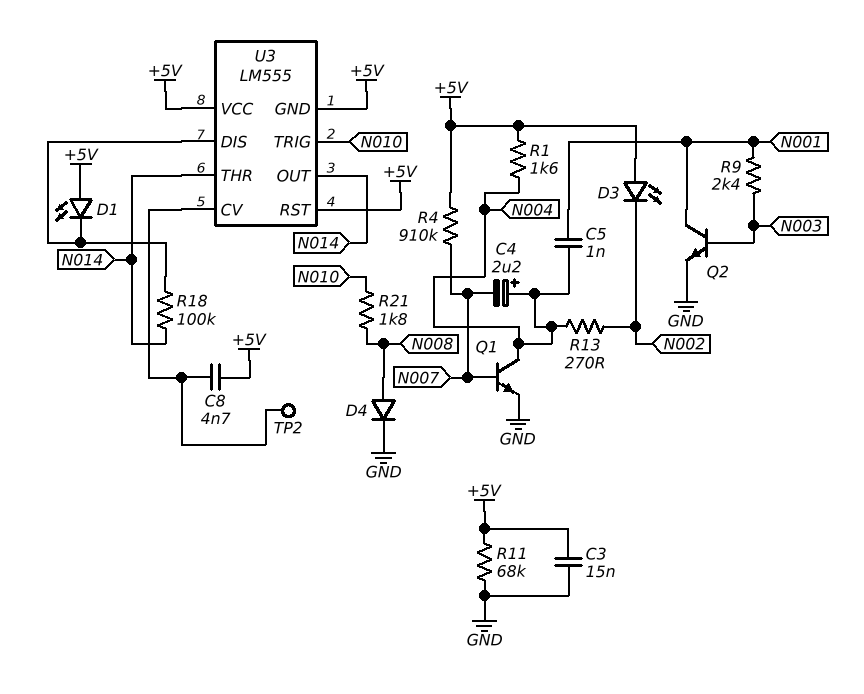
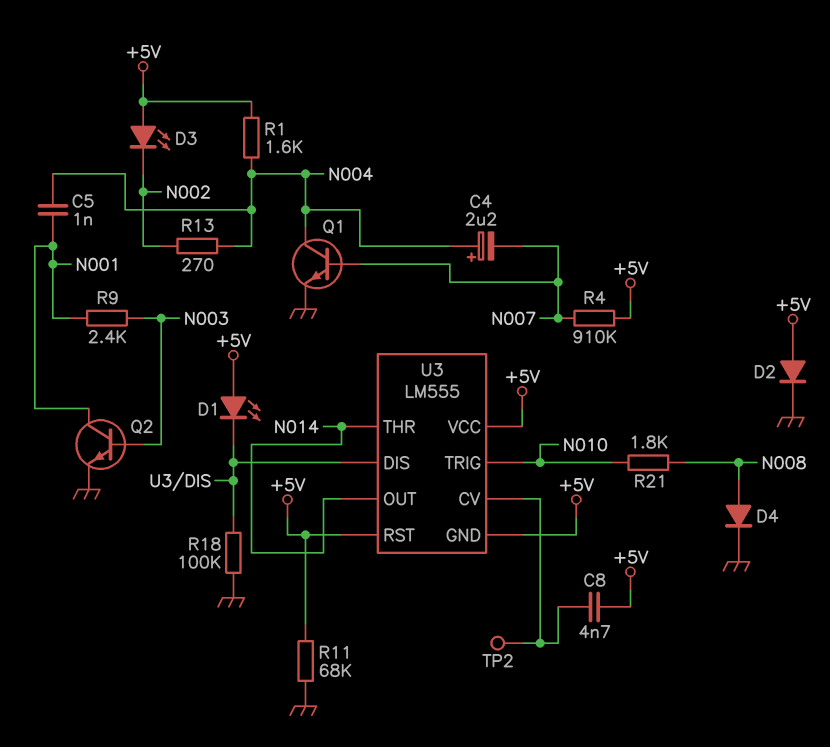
C3: 15nF (+5V, GND) -> none
D2: none -> diode (A +5V, K GND)
R18: 100k (N014, U3/DIS) -> 100k (GND, U3/DIS)

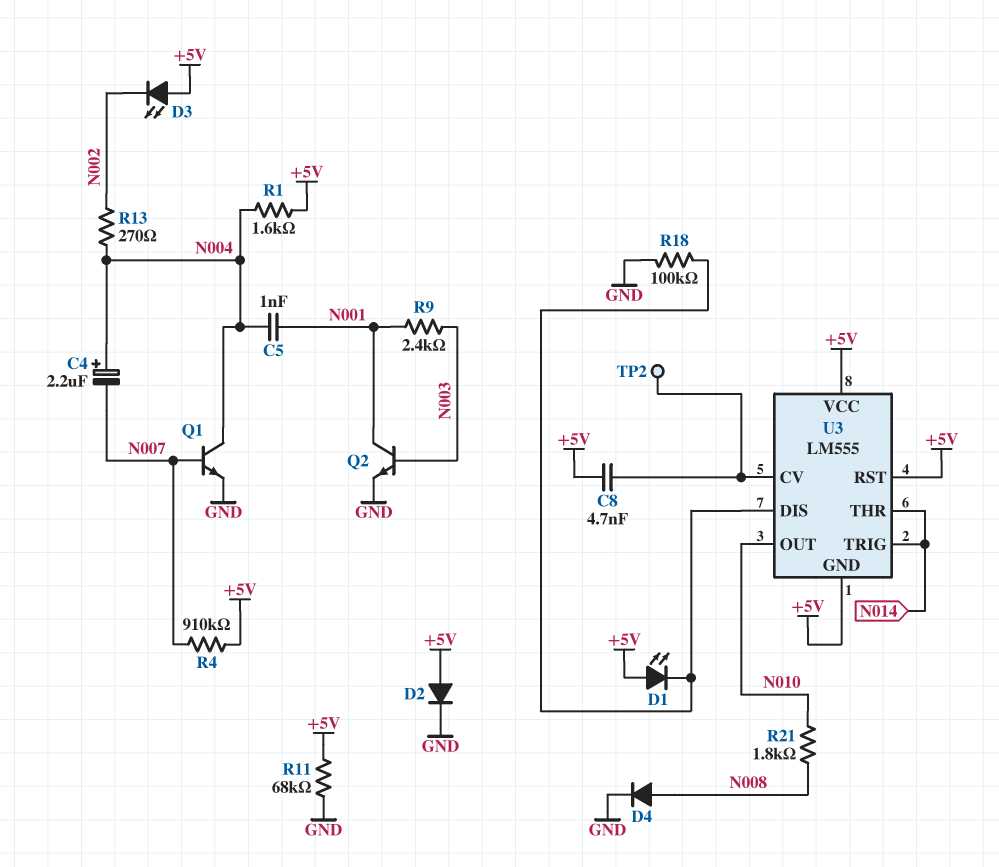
U3 pin OUT: N014 -> N010
U3 pin TRIG: N010 -> N014

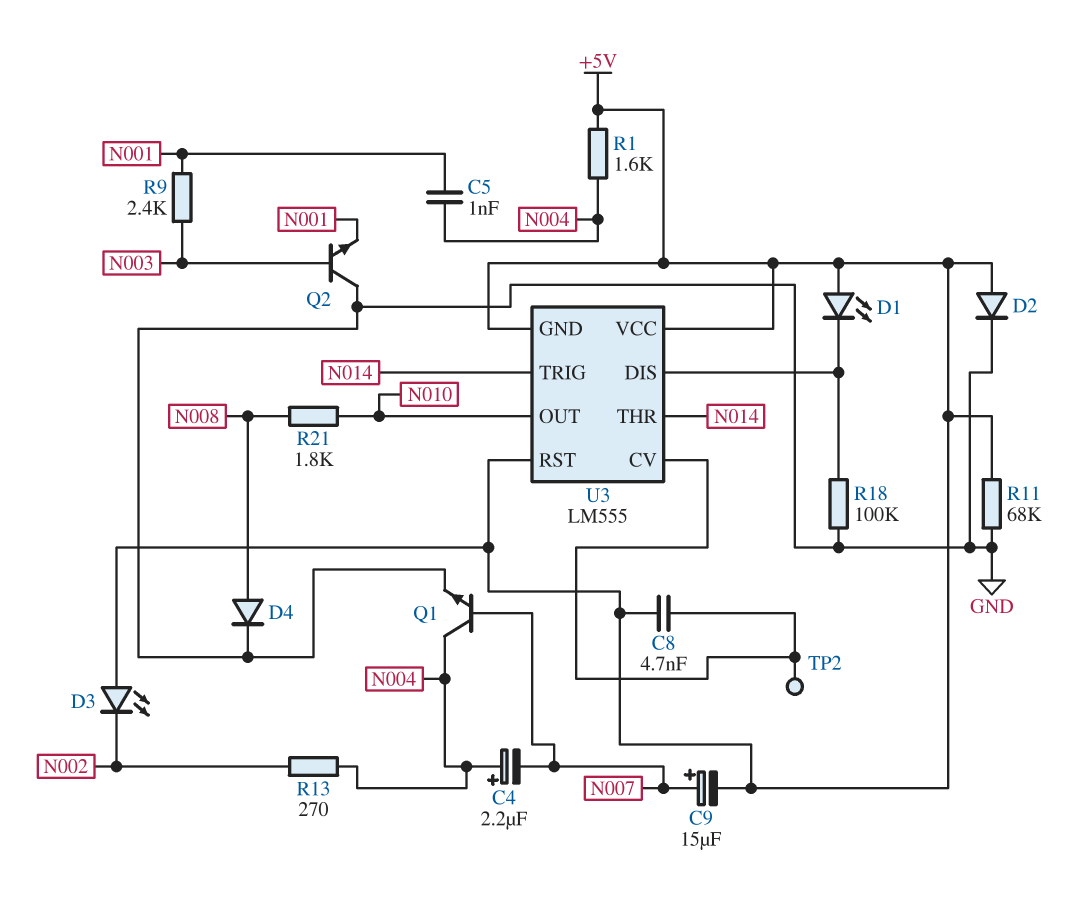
C9: none -> 15uF (plus N007, minus +5V)
Q2: NPN (B N003, C N001, E GND) -> NPN (B N003, C GND, E N001)
R4: 910k (+5V, N007) -> none

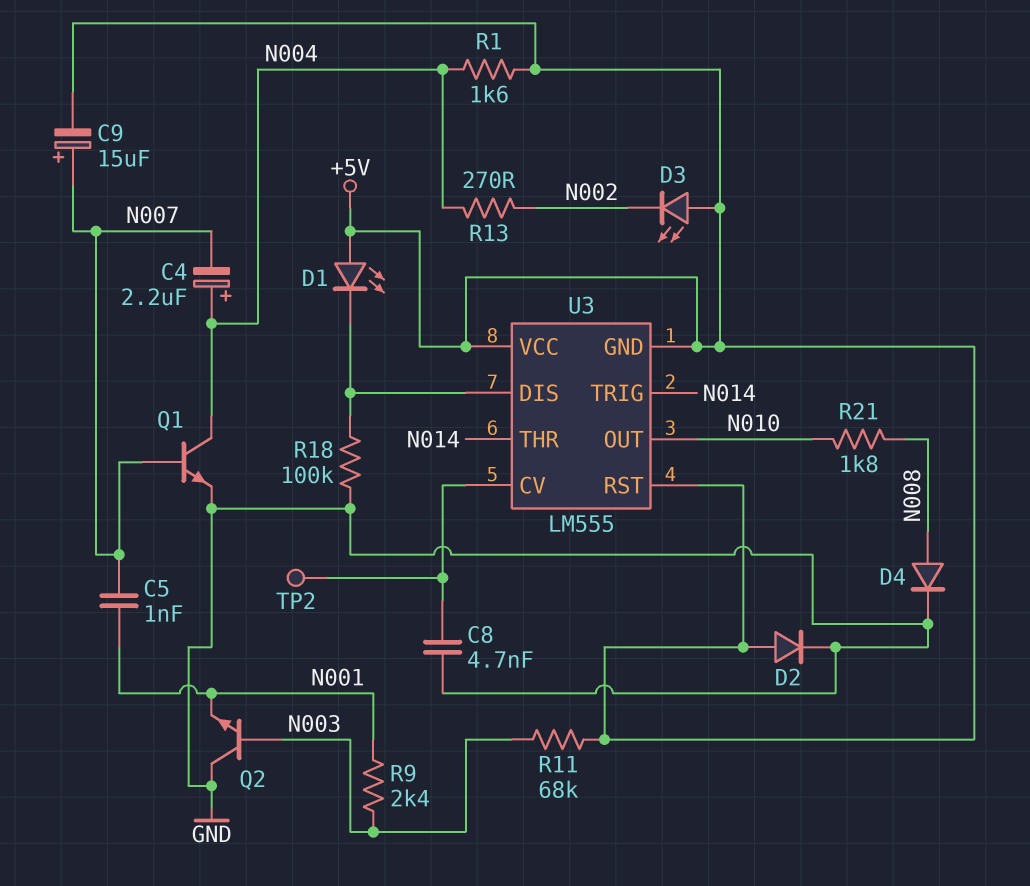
C5: 1nF (N001, N004) -> 1nF (N001, N007)
C8: 4.7nF (+5V, U3/CV) -> 4.7nF (GND, U3/CV)
R11: 68k (+5V, GND) -> 68k (+5V, N003)

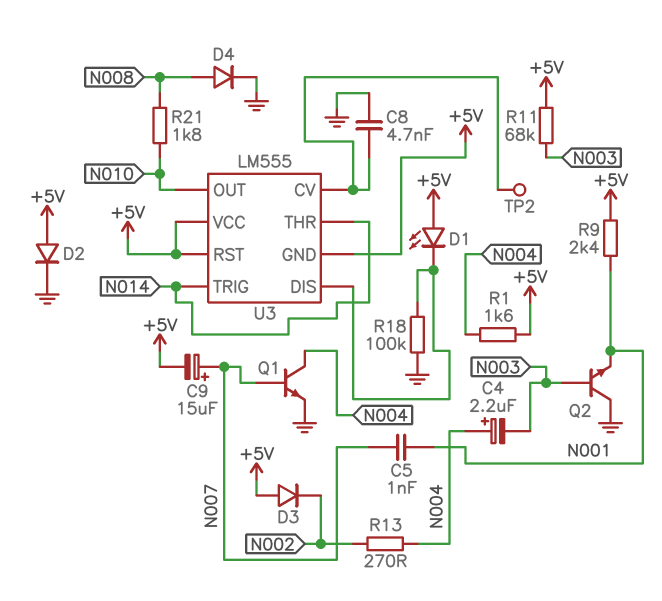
C4: 2.2uF (plus N004, minus N007) -> 2.2uF (plus N004, minus N003)
D3: LED (A +5V, K N002) -> diode (A +5V, K N002)
R9: 2.4k (N001, N003) -> 2.4k (+5V, N001)

